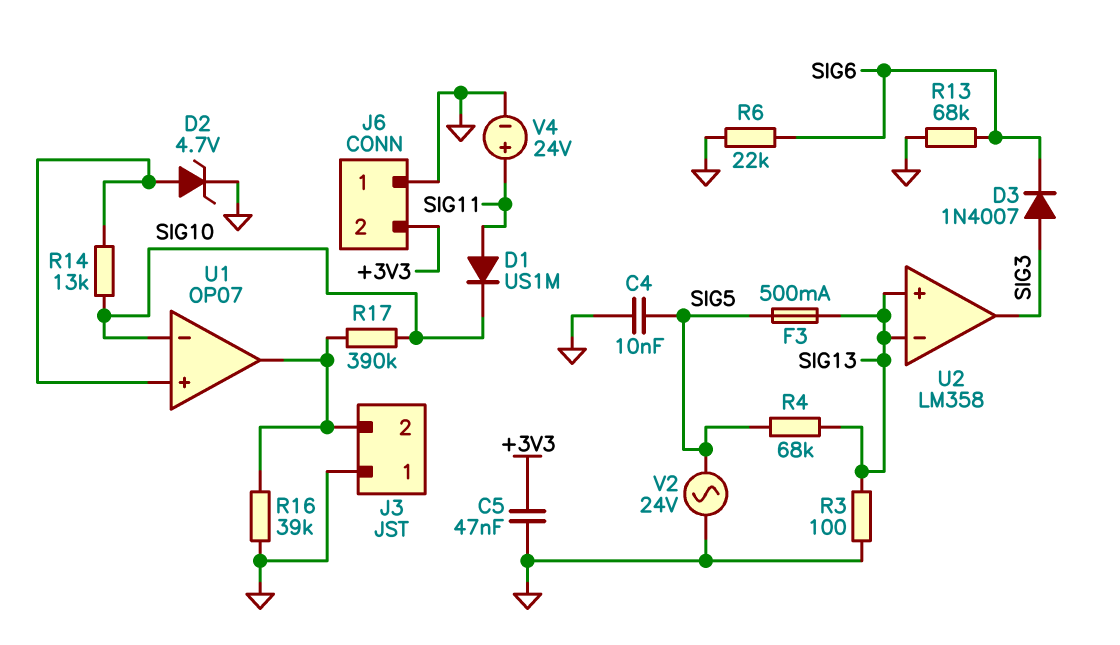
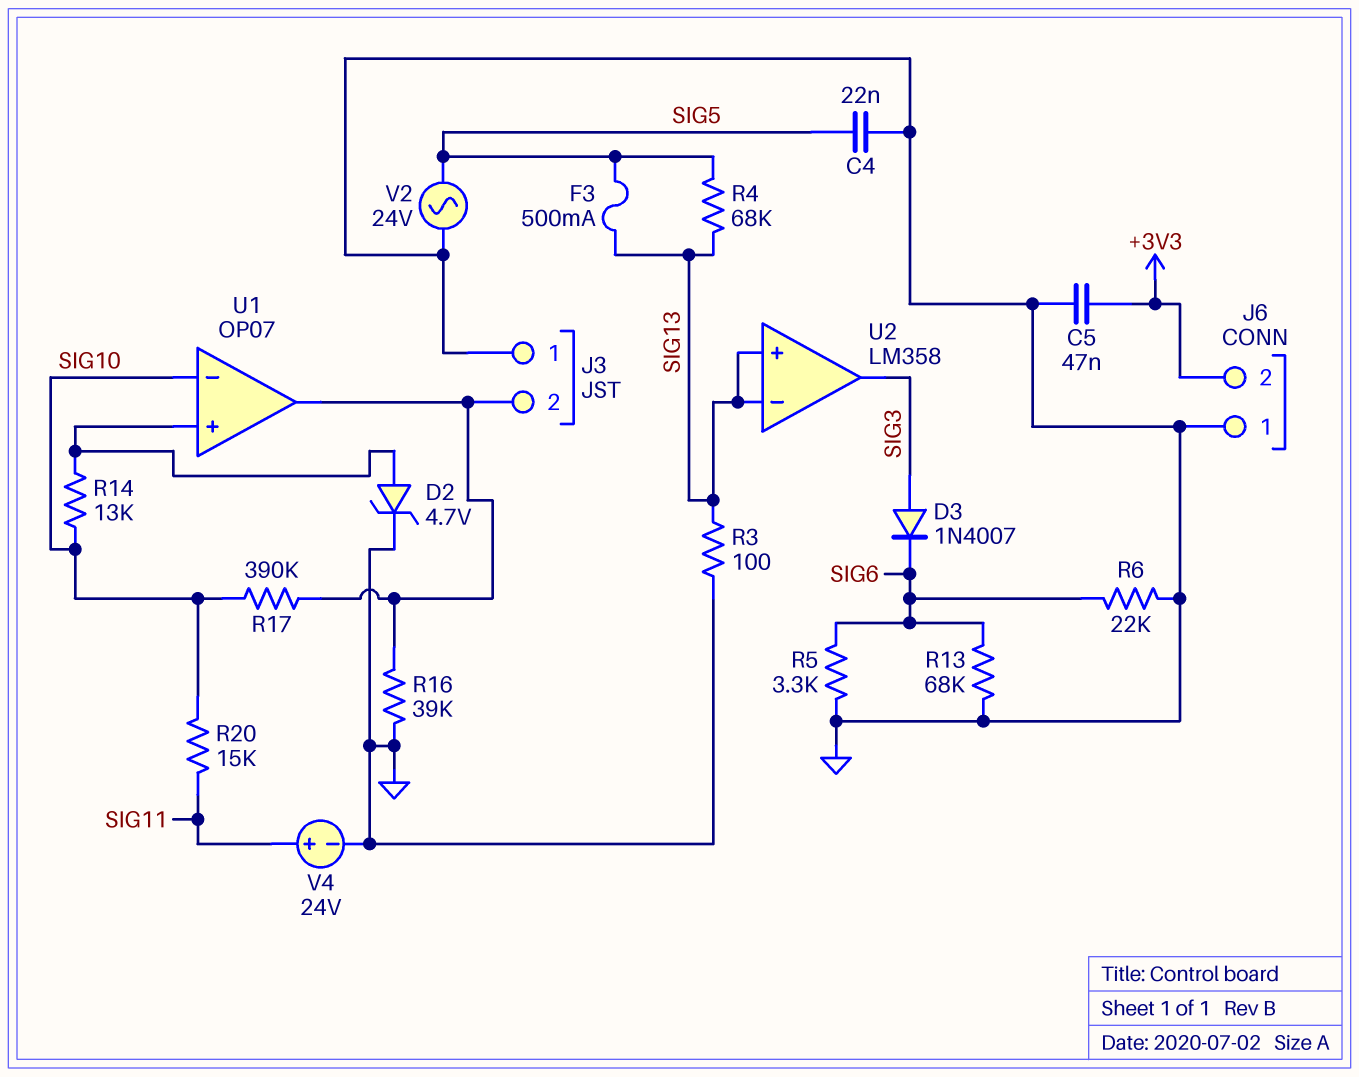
C4: 10nF (GND, SIG5) -> 22nF (GND, SIG5)
D1: diode US1M (A SIG11, K SIG10) -> none
R5: none -> 3.3k (GND, SIG6)
R20: none -> 15k (SIG10, SIG11)

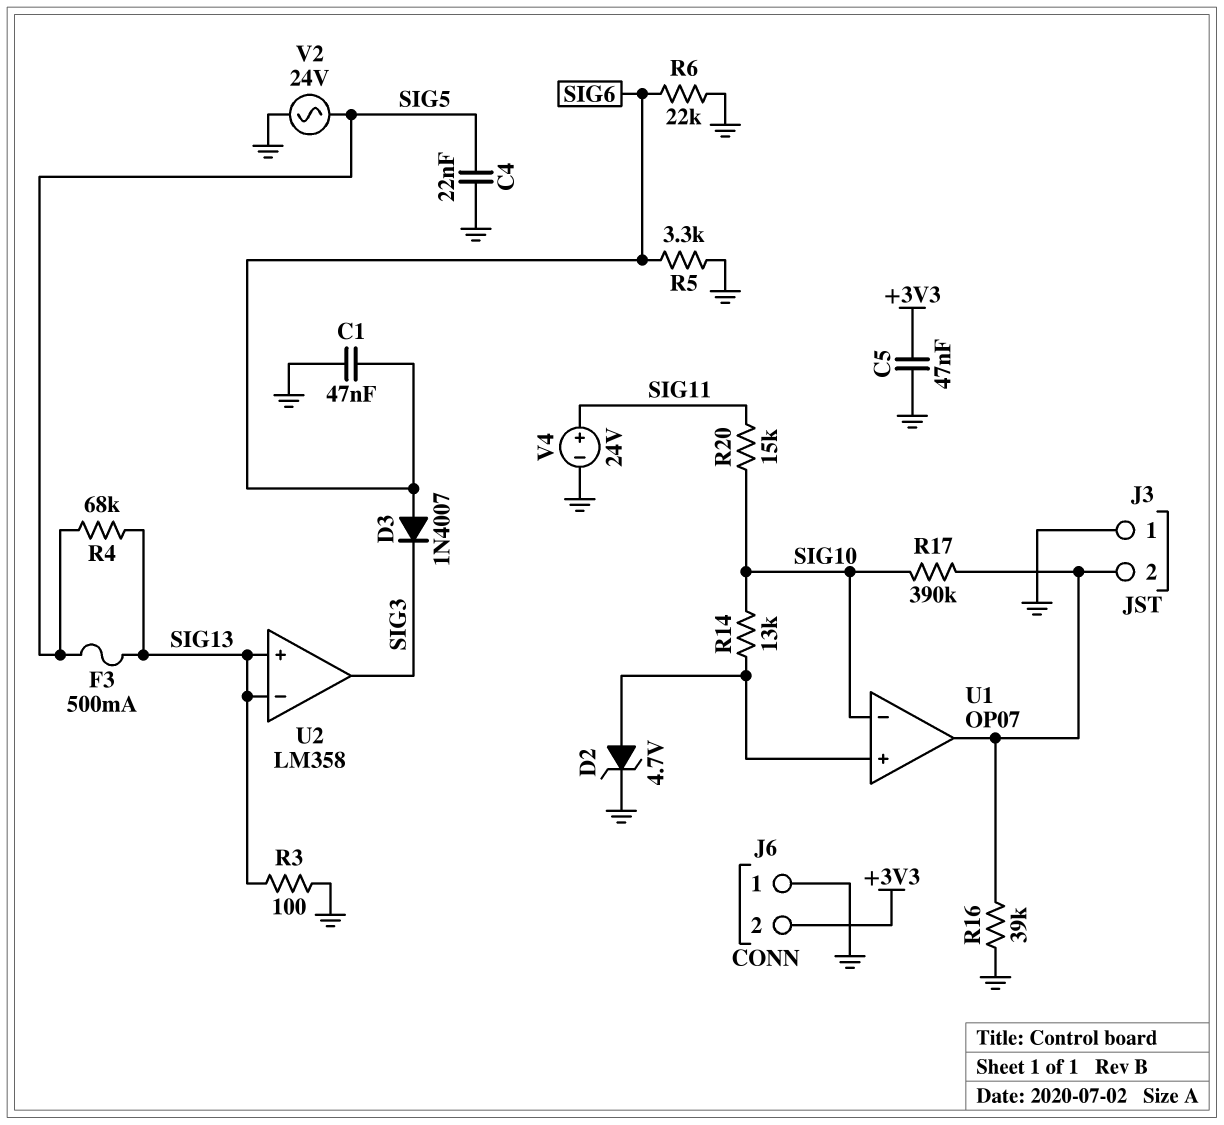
C1: none -> 47nF (GND, SIG6)
D3: diode 1N4007 (A SIG3, K SIG6) -> diode 1N4007 (A SIG6, K SIG3)
R13: 68k (GND, SIG6) -> none

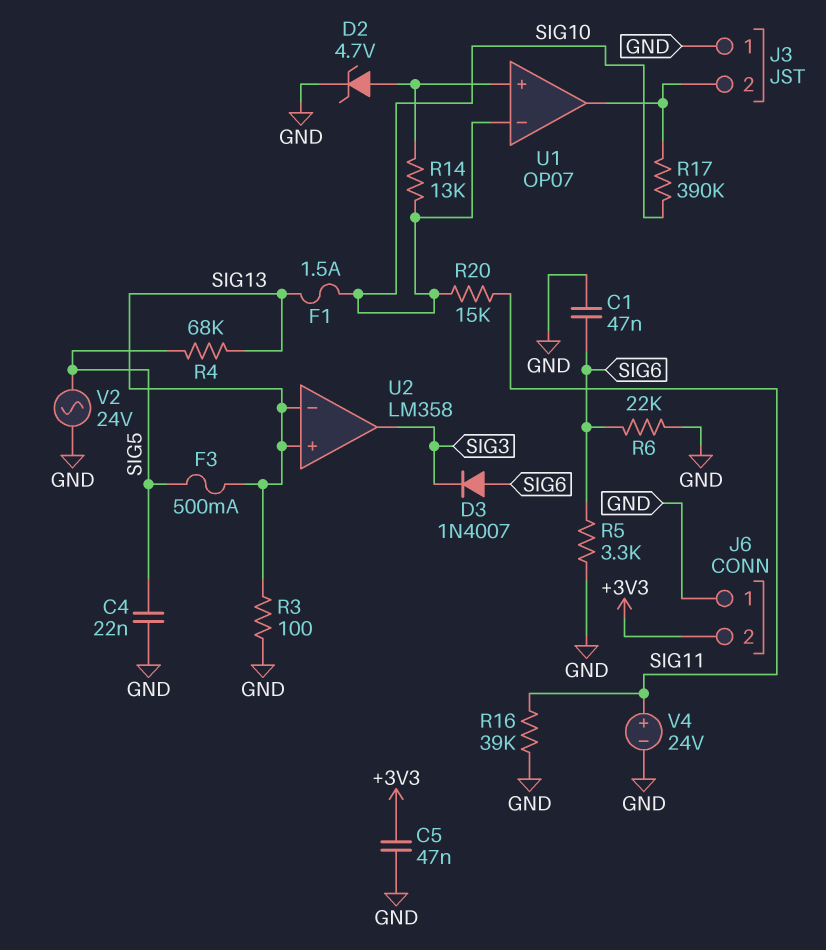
F1: none -> 1.5A (SIG10, SIG13)
R16: 39k (GND, J3/2) -> 39k (GND, SIG11)

